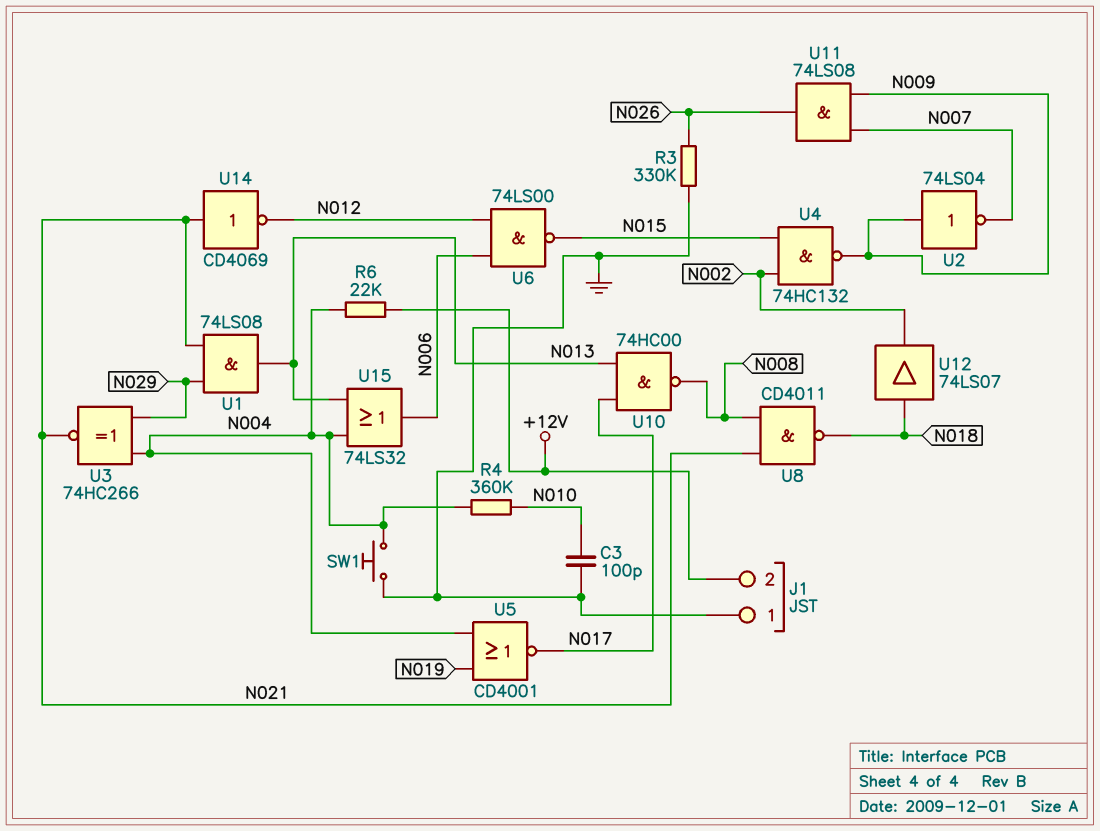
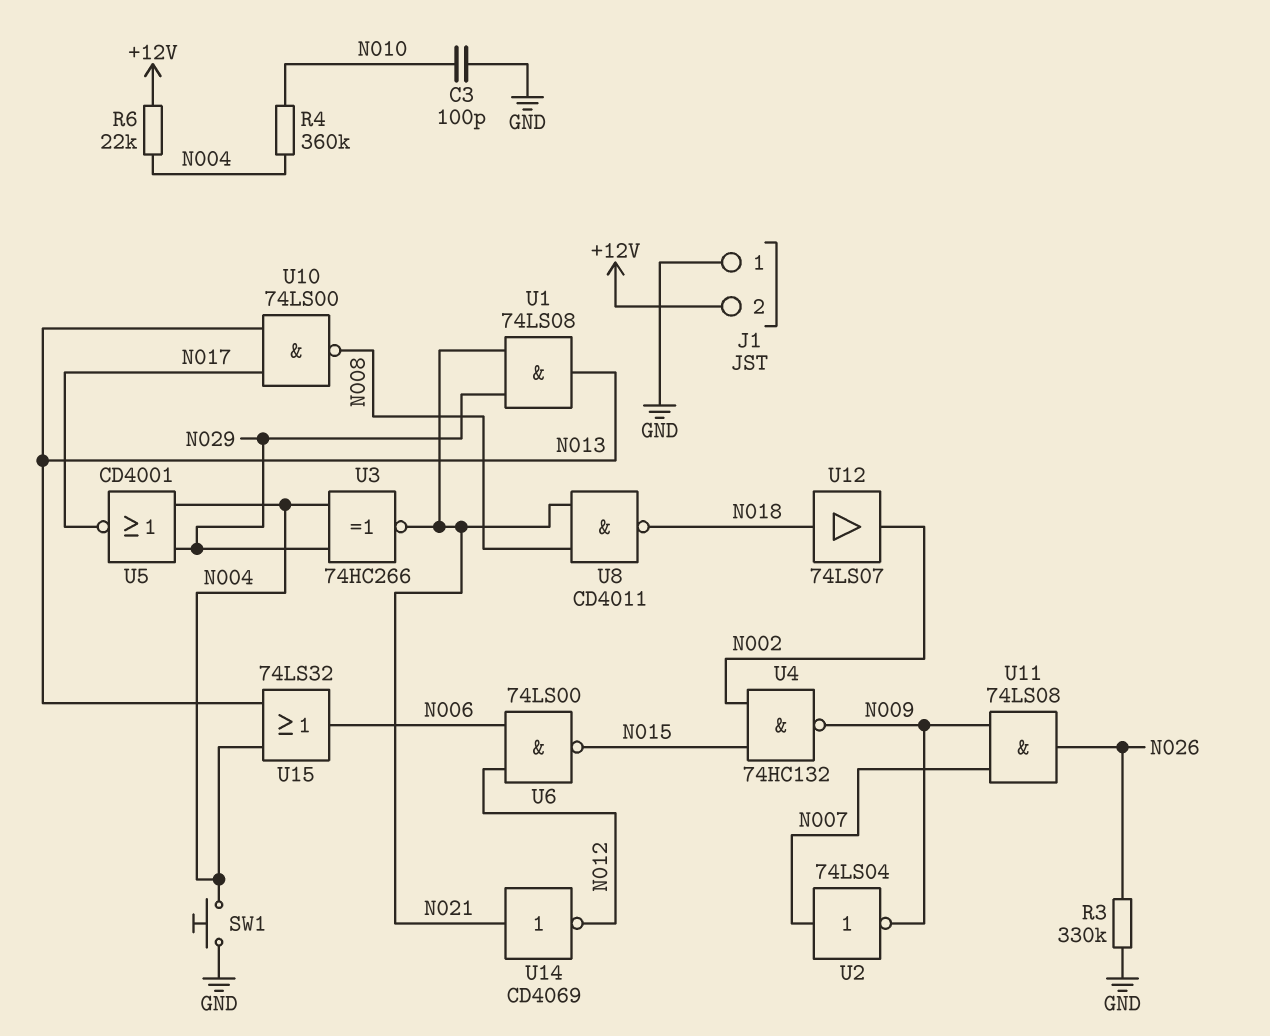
U2: NOT 74LS04 (in N009, out N007) -> NOT 74LS04 (in N007, out N009)
U5: NOR CD4001 (in N004, in N019, out N017) -> NOR CD4001 (in N004, in N029, out N017)
U10: NAND 74HC00 (in N013, in N017, out N008) -> NAND 74LS00 (in N013, in N017, out N008)

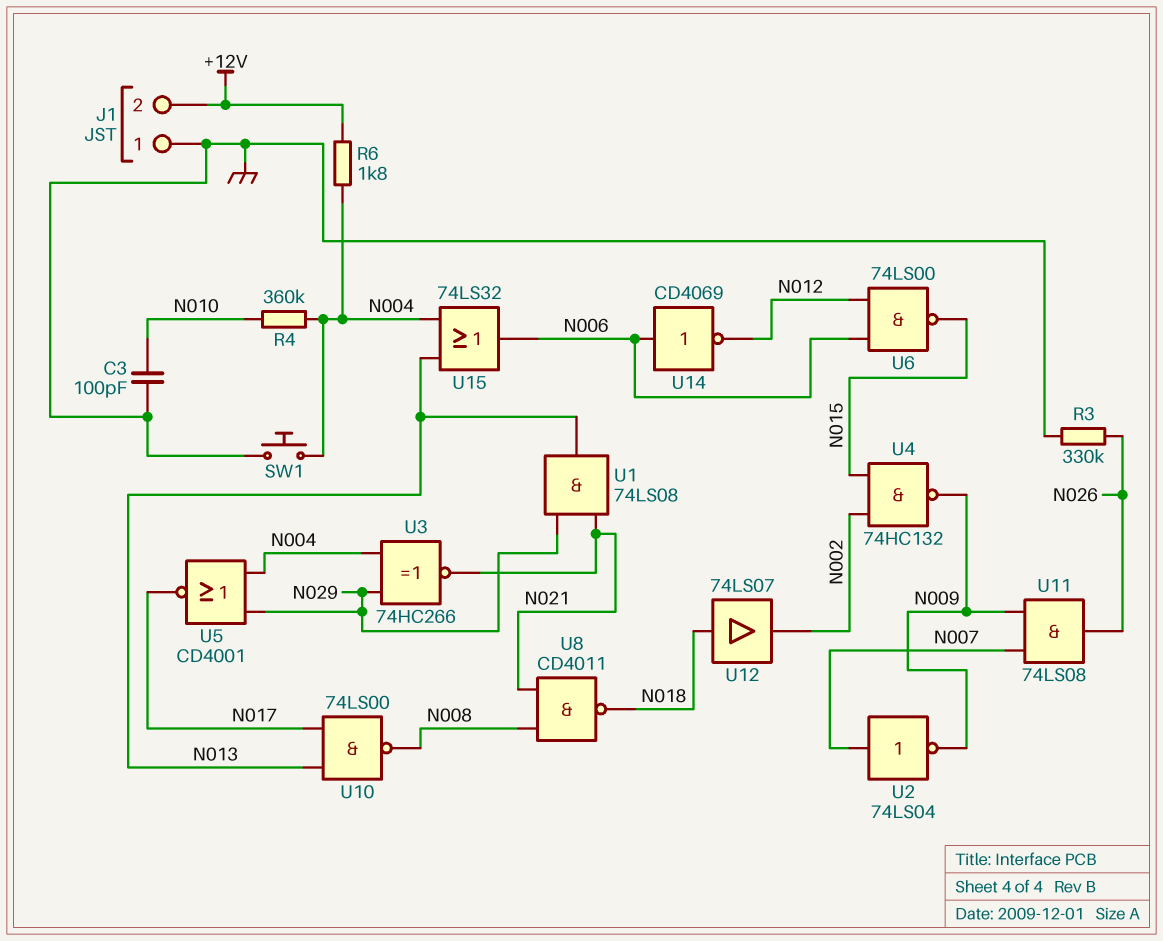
R6: 22k (+12V, N004) -> 1.8k (+12V, N004)
U14: NOT CD4069 (in N021, out N012) -> NOT CD4069 (in N006, out N012)

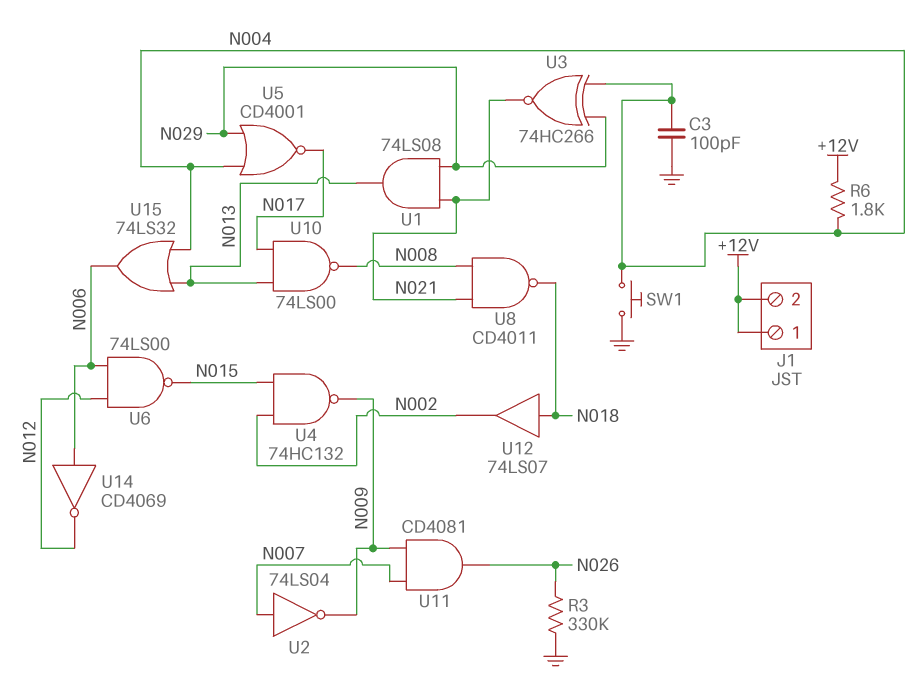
C3: 100pF (GND, N010) -> 100pF (GND, N004)
J1 pin 1: GND -> +12V
R4: 360k (N004, N010) -> none
U11: AND 74LS08 (in N007, in N009, out N026) -> AND CD4081 (in N007, in N009, out N026)

